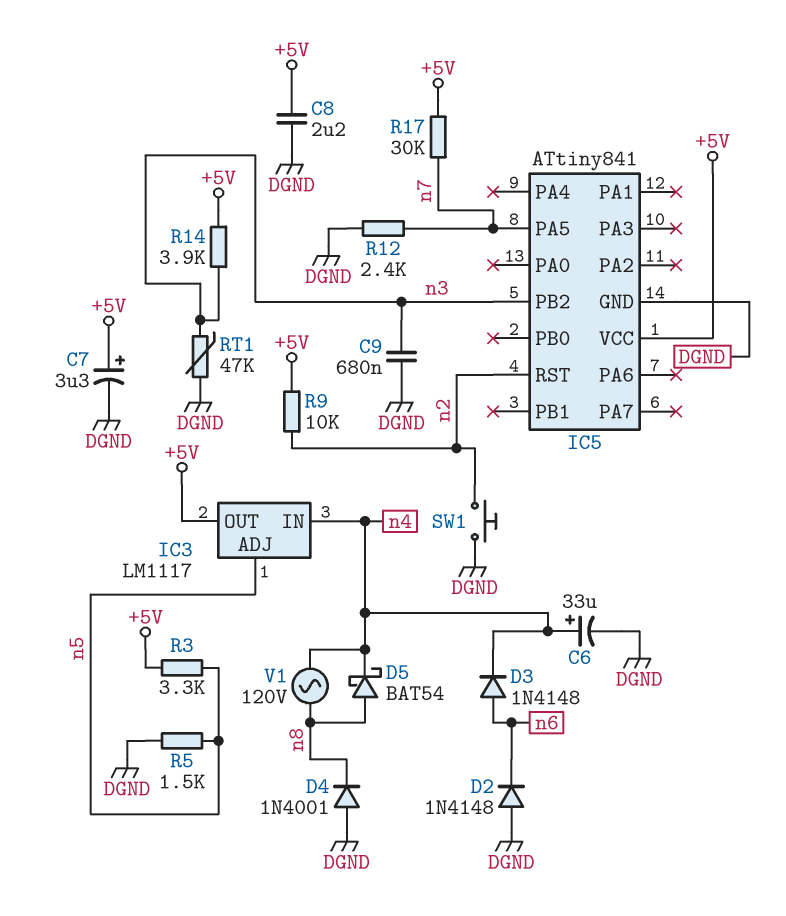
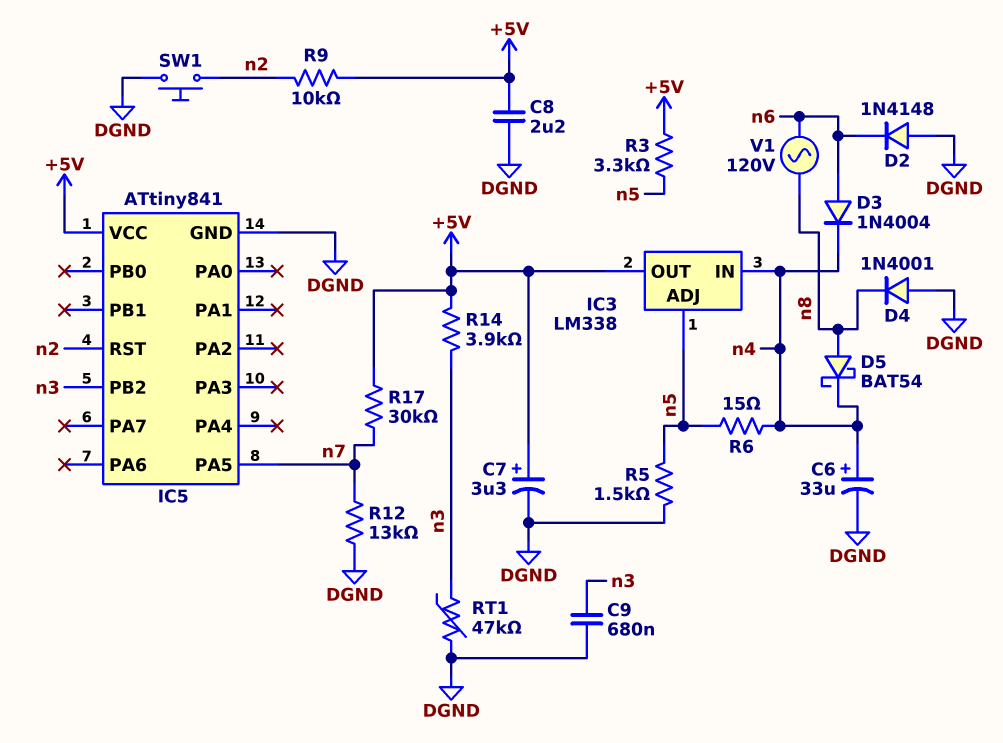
D3: diode 1N4148 (A n6, K n4) -> diode 1N4004 (A n6, K n4)
IC3: LM1117 -> LM338
R6: none -> 15 (n4, n5)
R12: 2.4k (DGND, n7) -> 13k (DGND, n7)
V1: AC 120V (n4, n8) -> AC 120V (n6, n8)

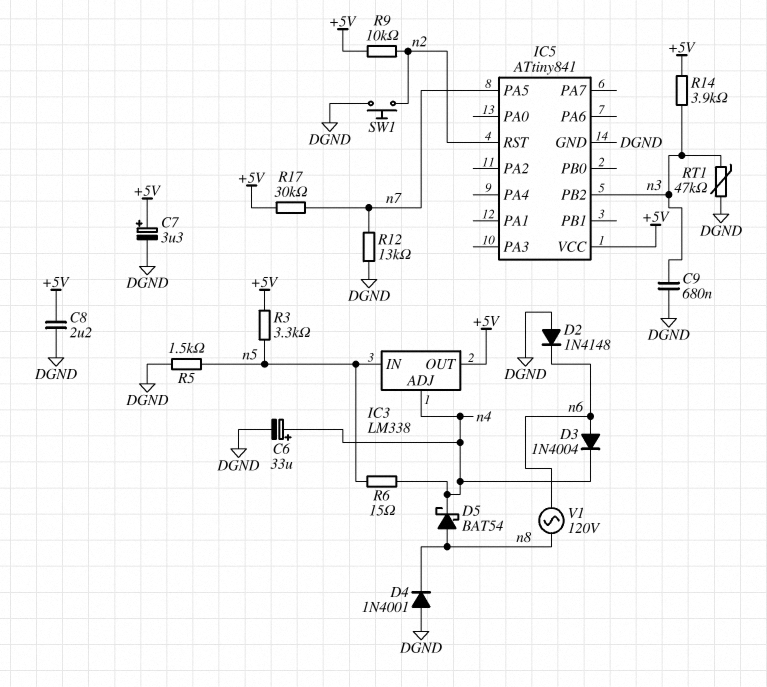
IC3 pin ADJ: n5 -> n4
IC3 pin IN: n4 -> n5

